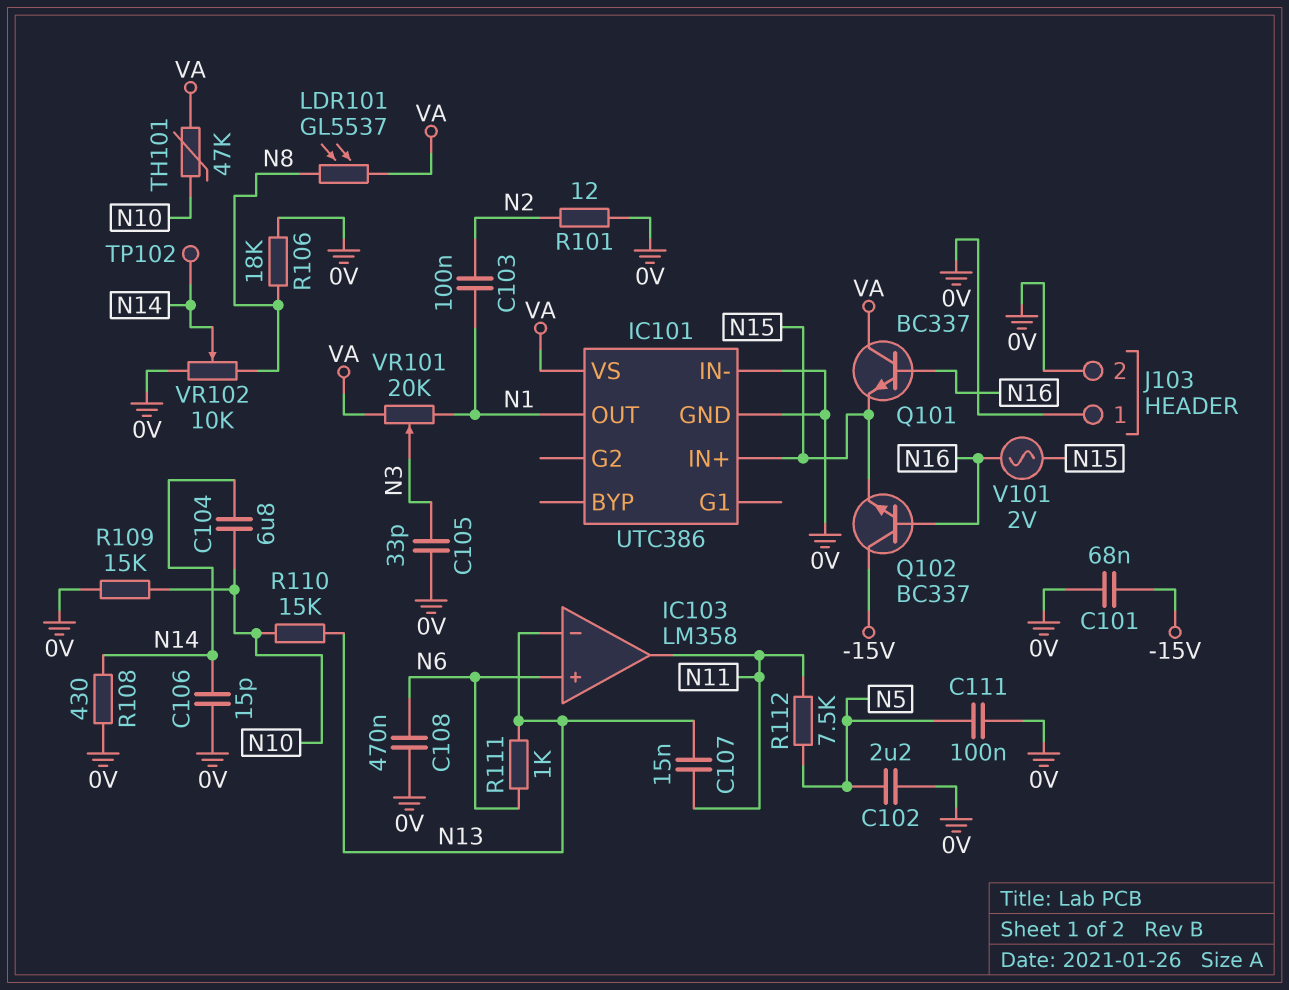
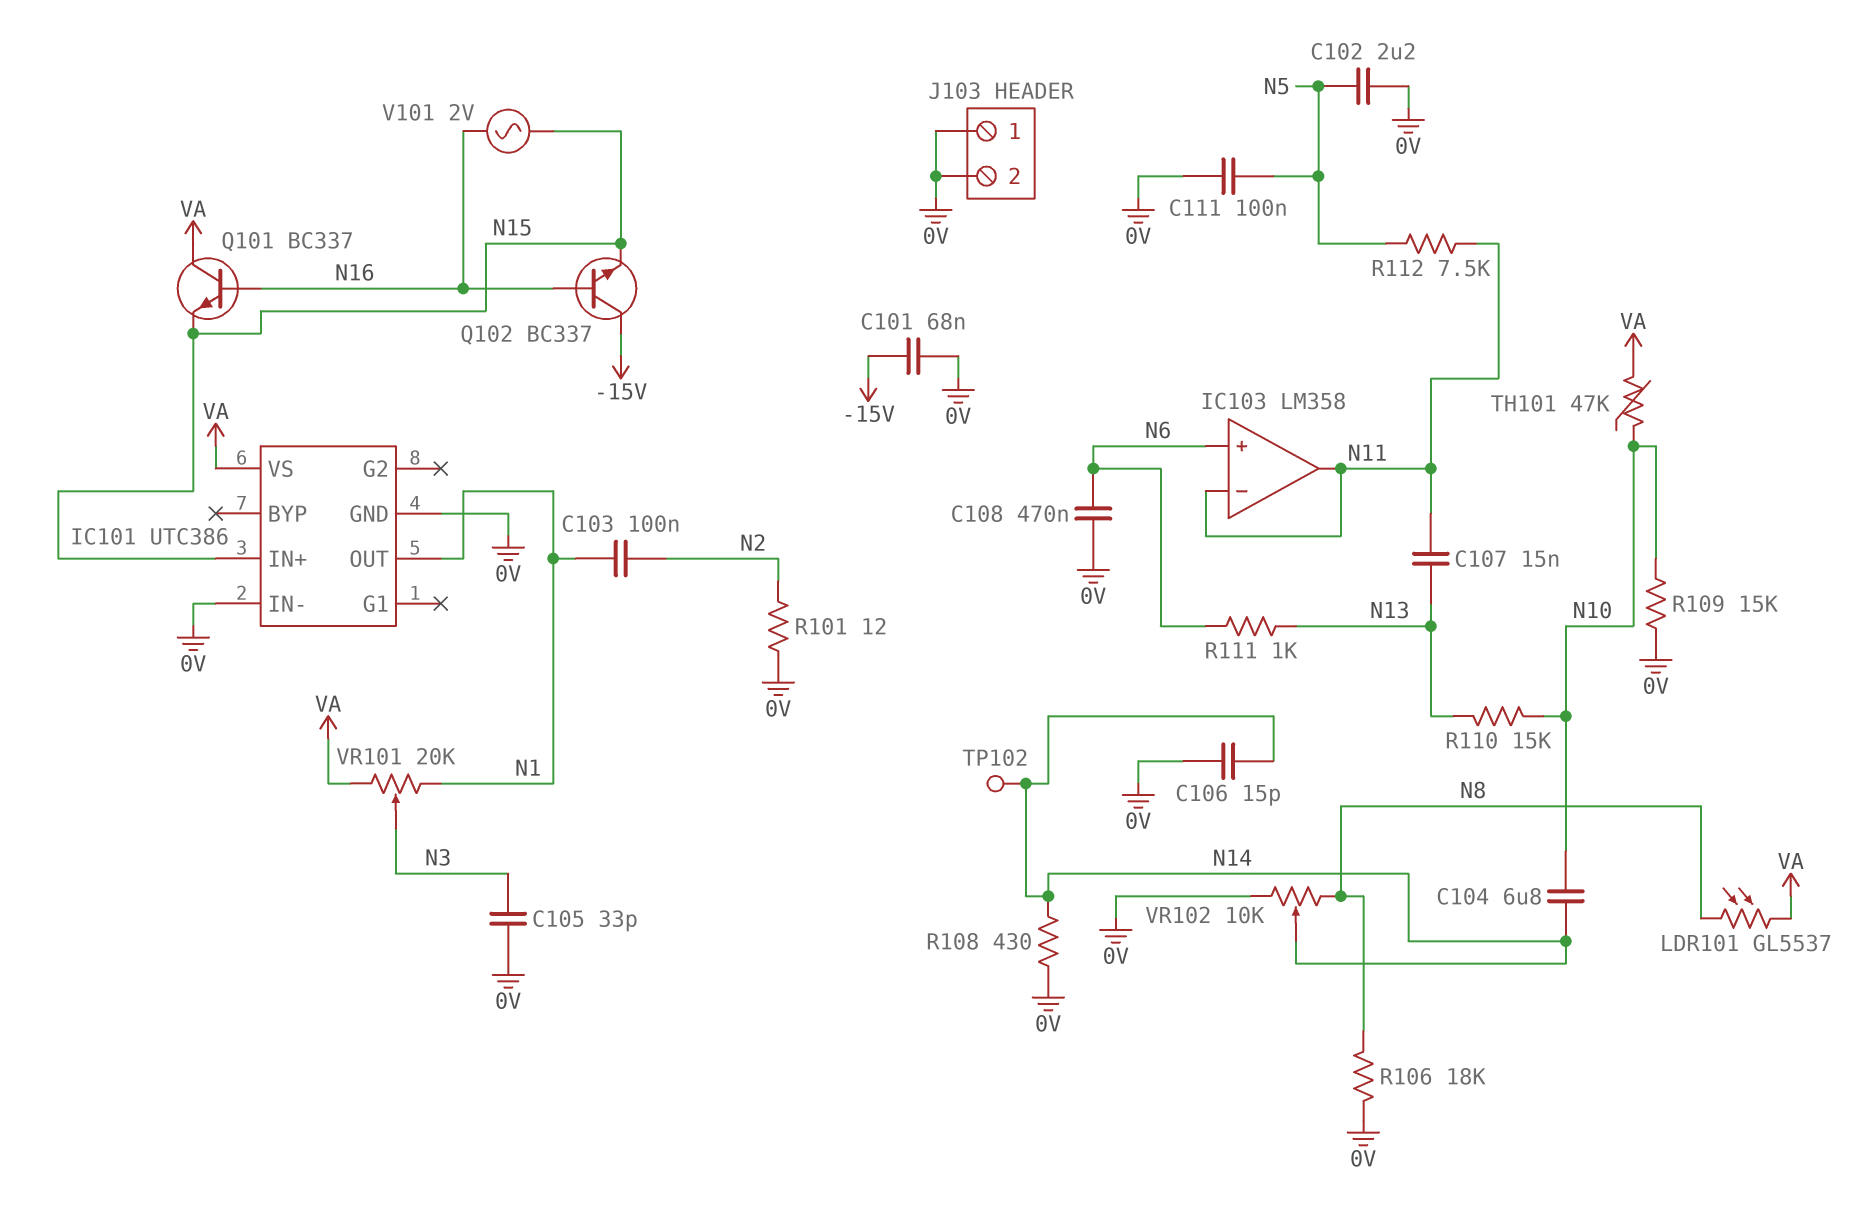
IC103 pin in-: N13 -> N11

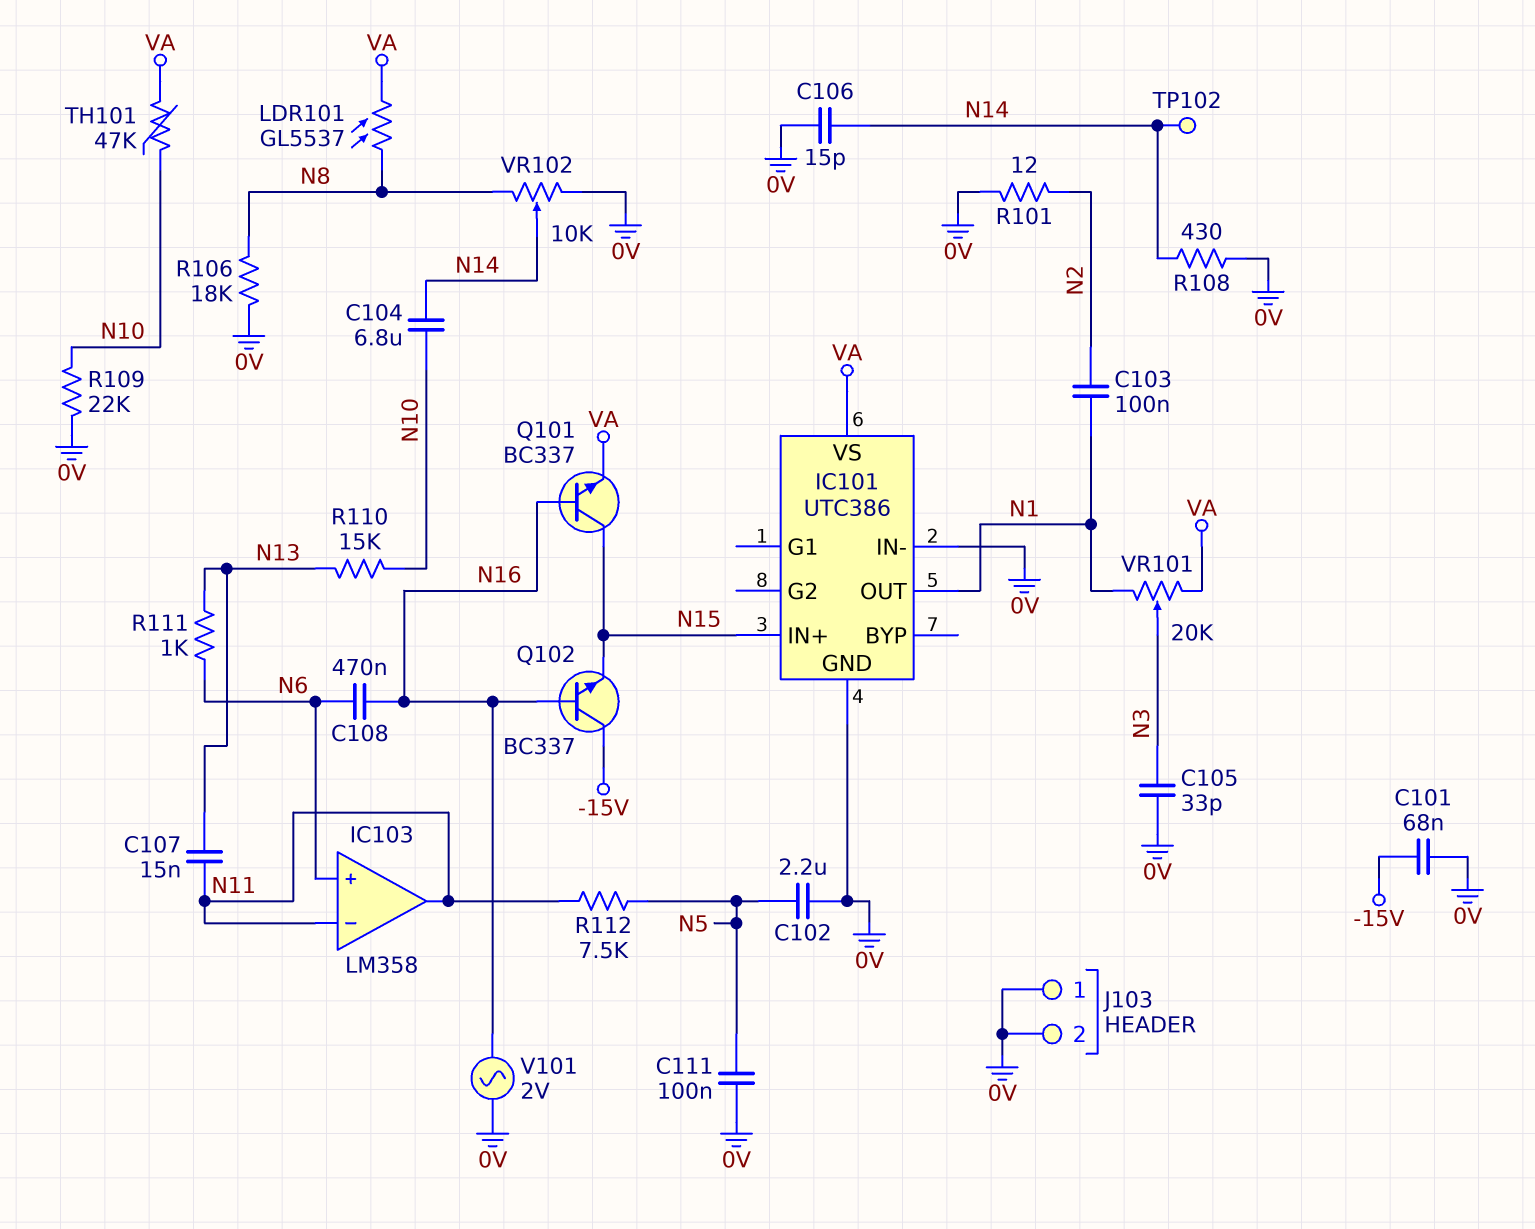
C108: 470nF (0V, N6) -> 470nF (N6, N16)
Q101: NPN BC337 (B N16, C VA, E N15) -> NPN BC337 (B N16, C N15, E VA)
R109: 15k (0V, N10) -> 22k (0V, N10)
V101: AC 2V (N15, N16) -> AC 2V (0V, N16)

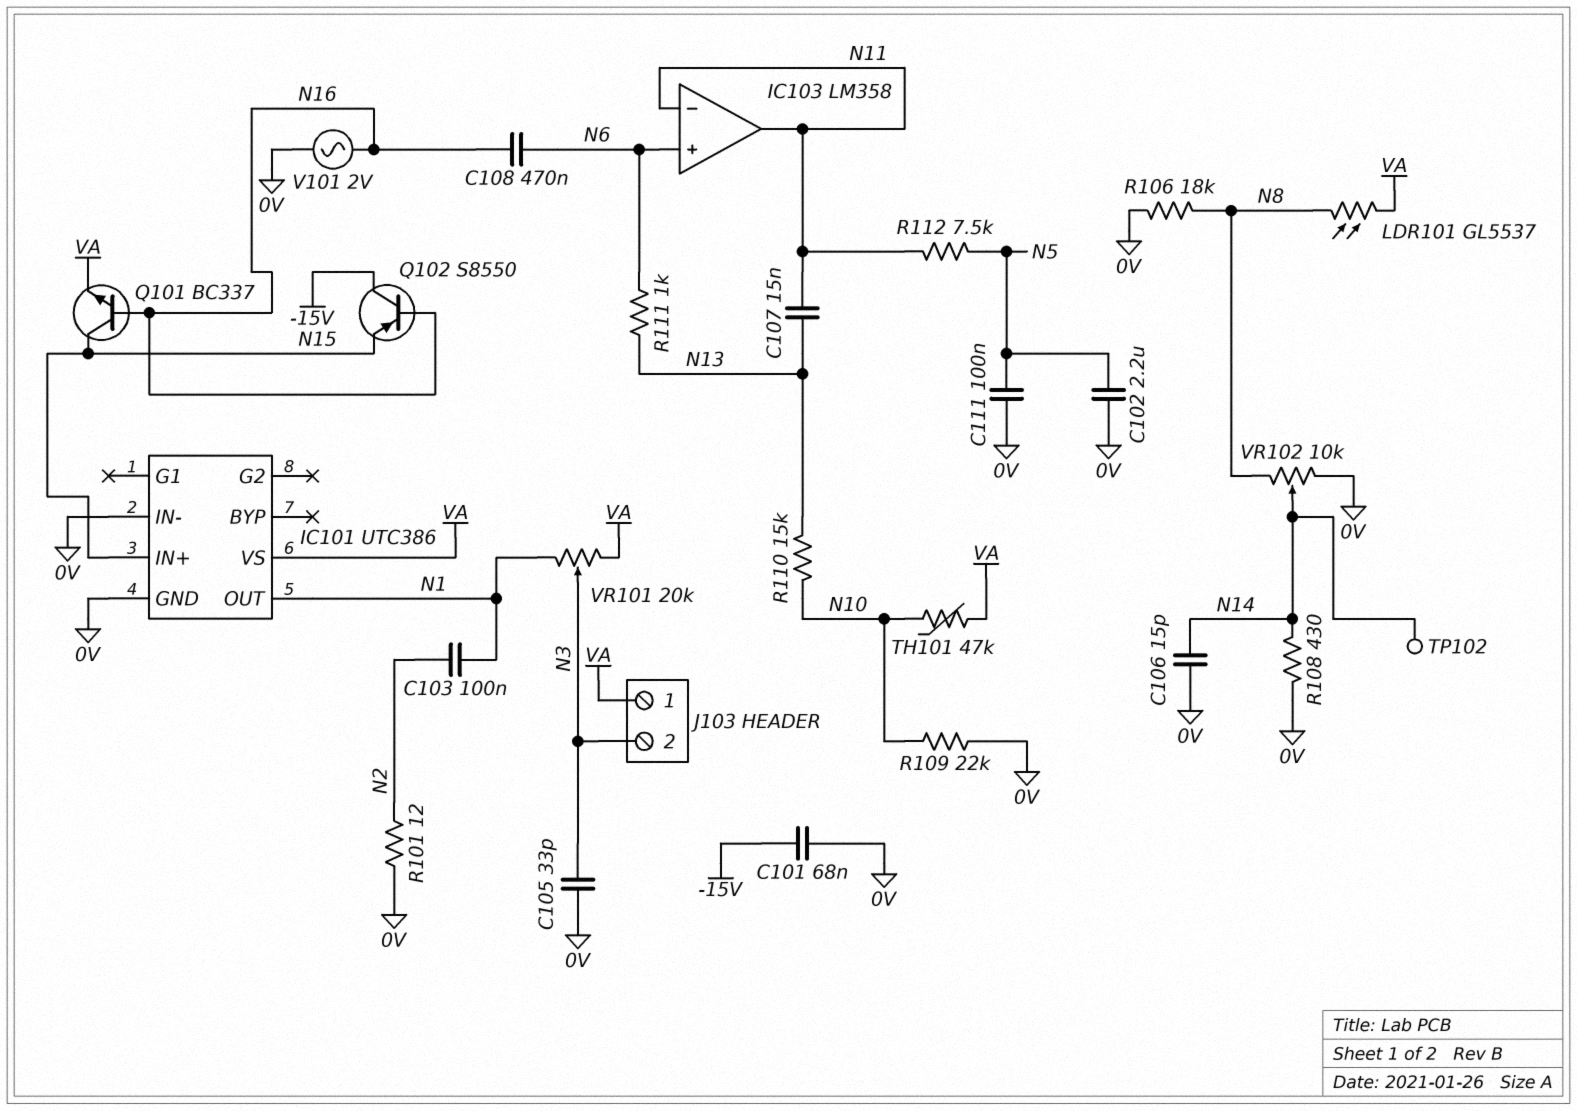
C104: 6.8uF (N10, N14) -> none
J103 pin 1: 0V -> VA
J103 pin 2: 0V -> N3
Q102: NPN BC337 (B N16, C -15V, E N15) -> PNP S8550 (B N16, C -15V, E N15)

